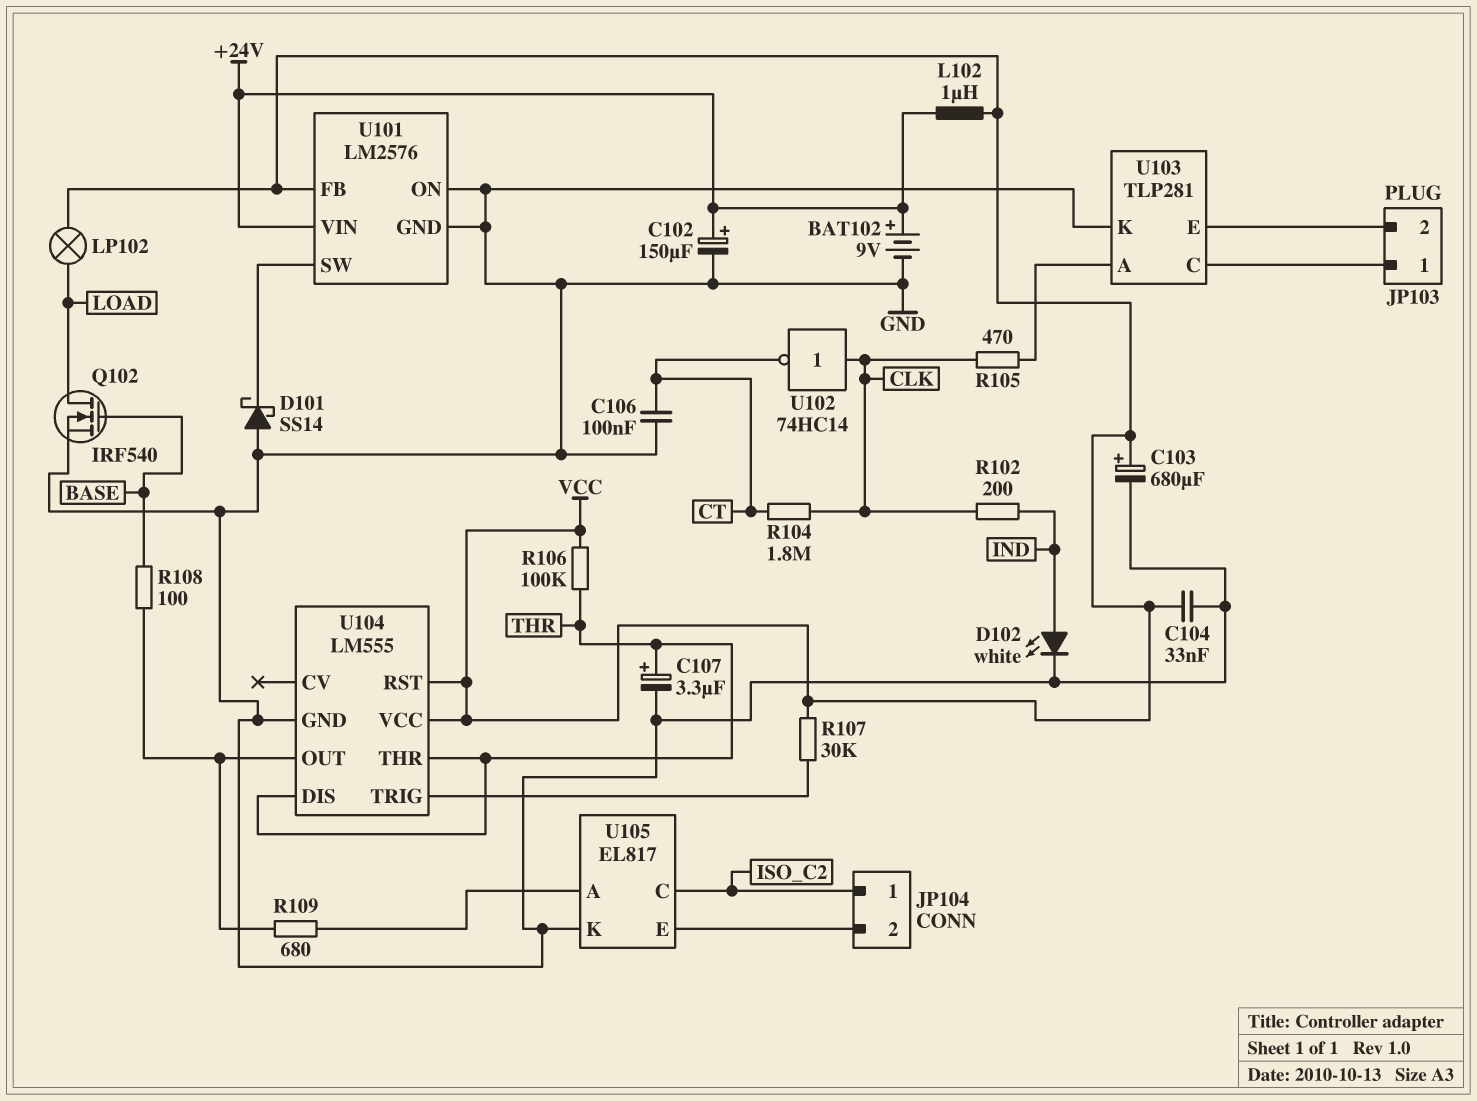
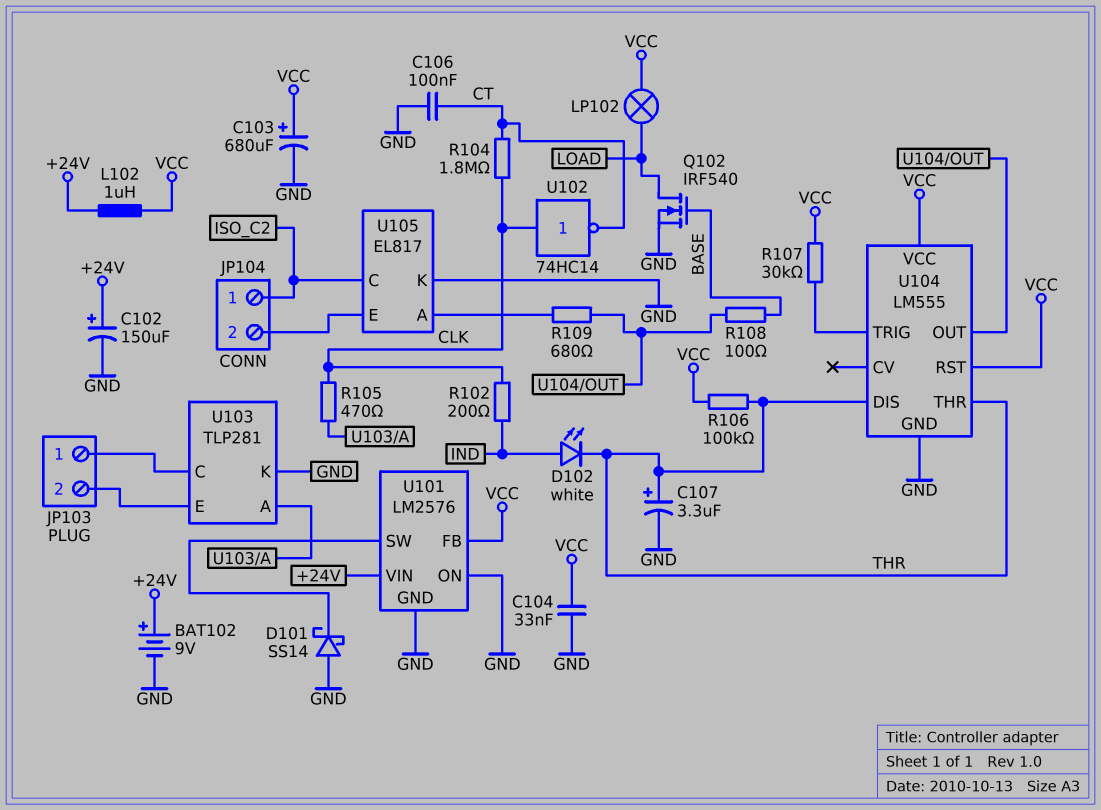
D102: LED white (A IND, K GND) -> LED white (A IND, K THR)

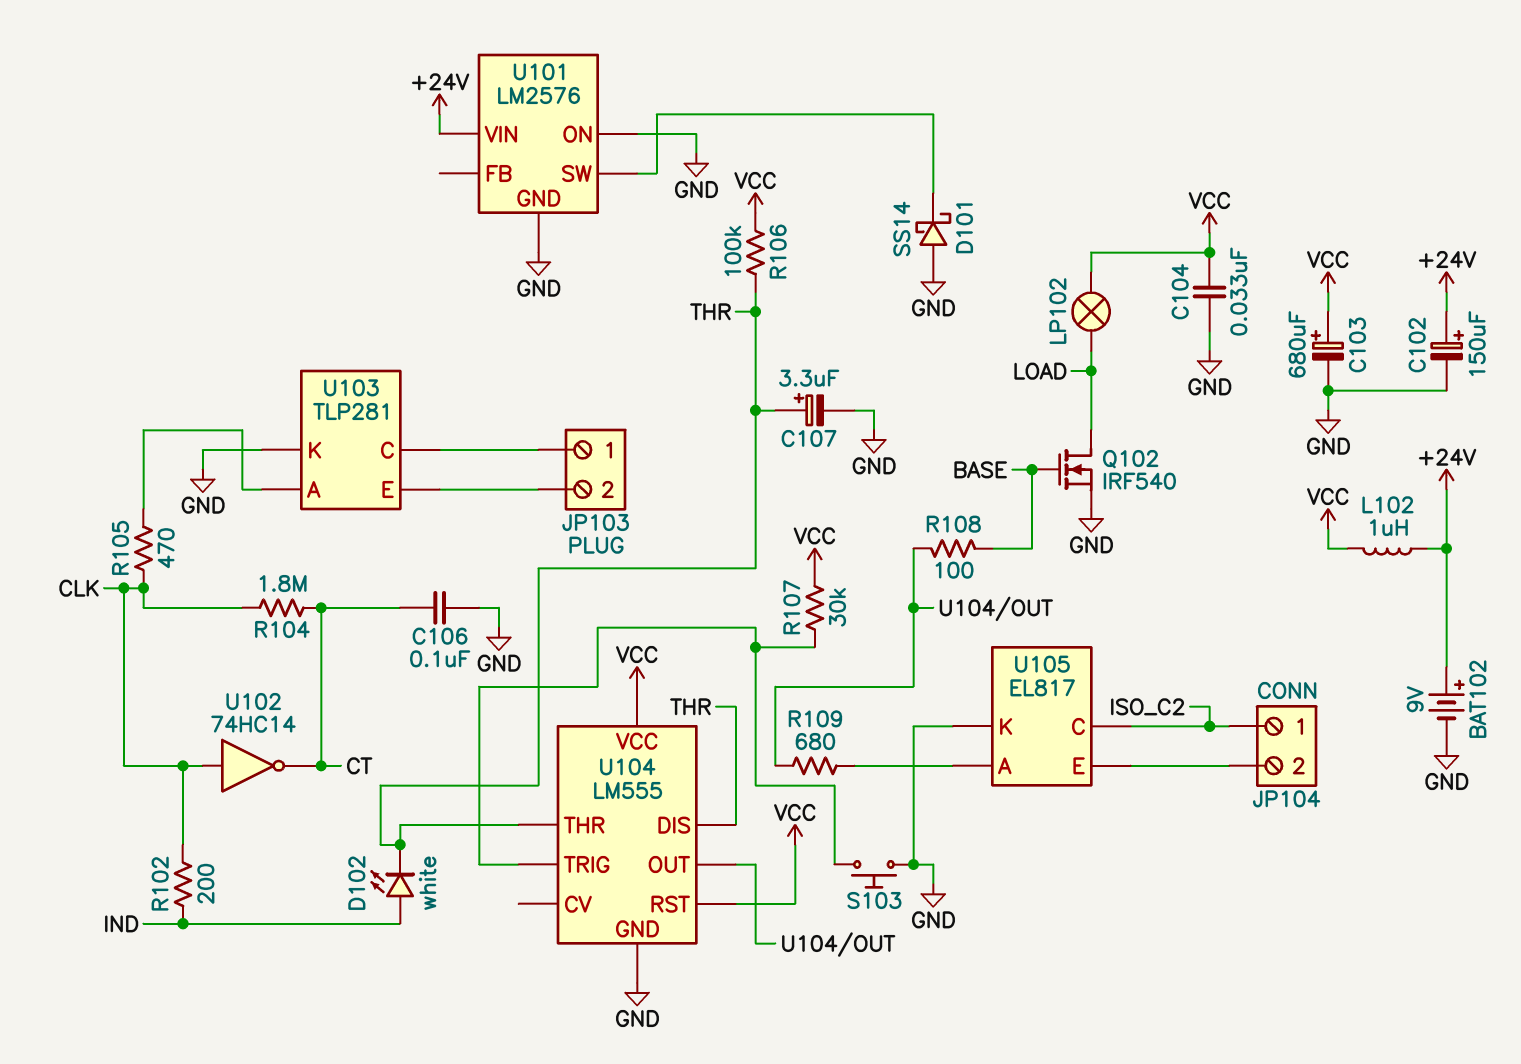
S103: none -> button (GND, U104/TRIG)
U101 pin FB: VCC -> none

